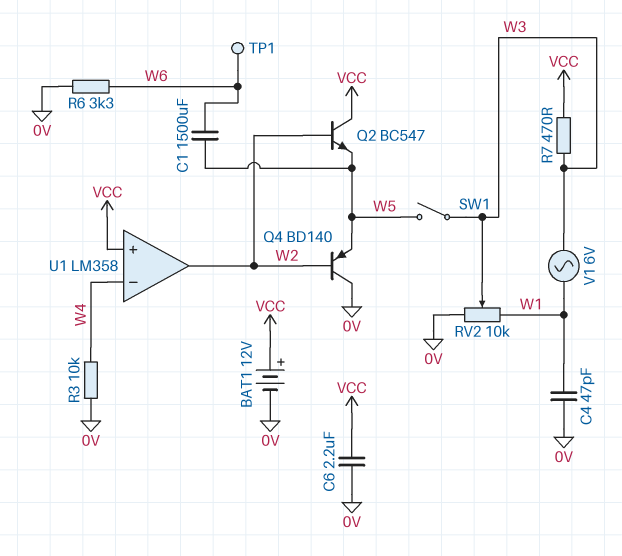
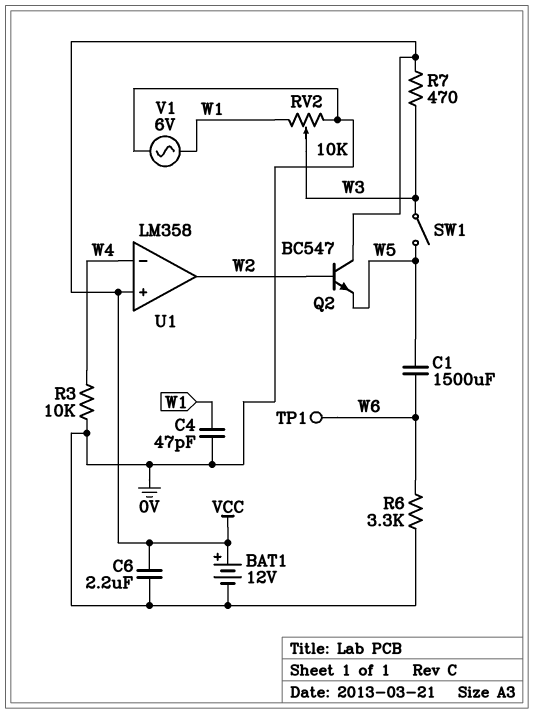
Q4: PNP BD140 (B W2, C 0V, E W5) -> none
V1: AC 6V (W1, W3) -> AC 6V (0V, W1)

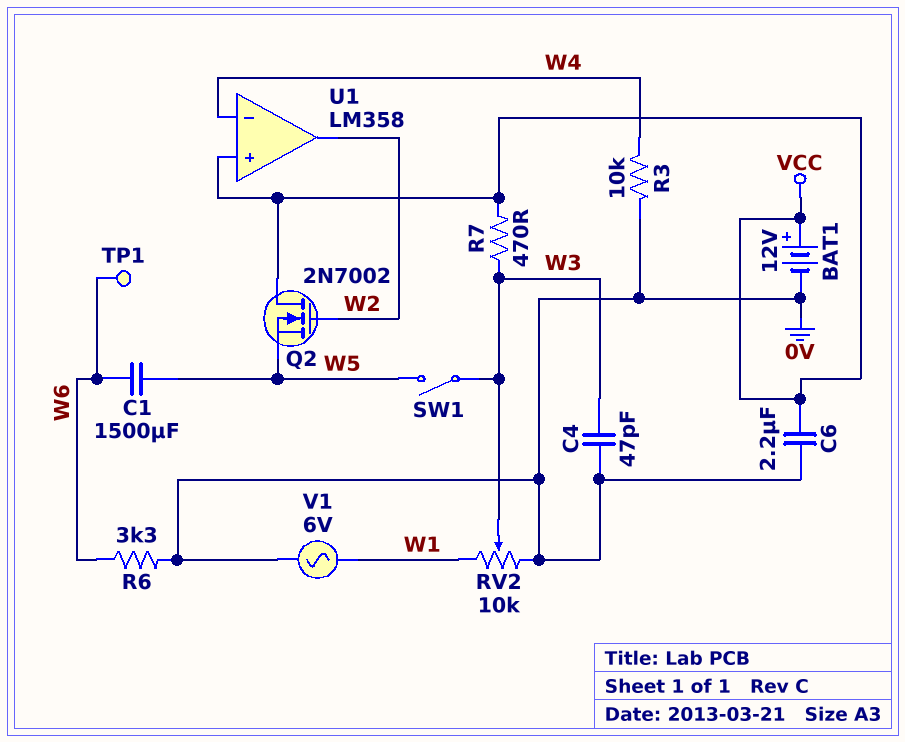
C4: 47pF (0V, W1) -> 47pF (0V, W3)
Q2: NPN BC547 (B W2, C VCC, E W5) -> NMOS 2N7002 (G W2, D VCC, S W5)

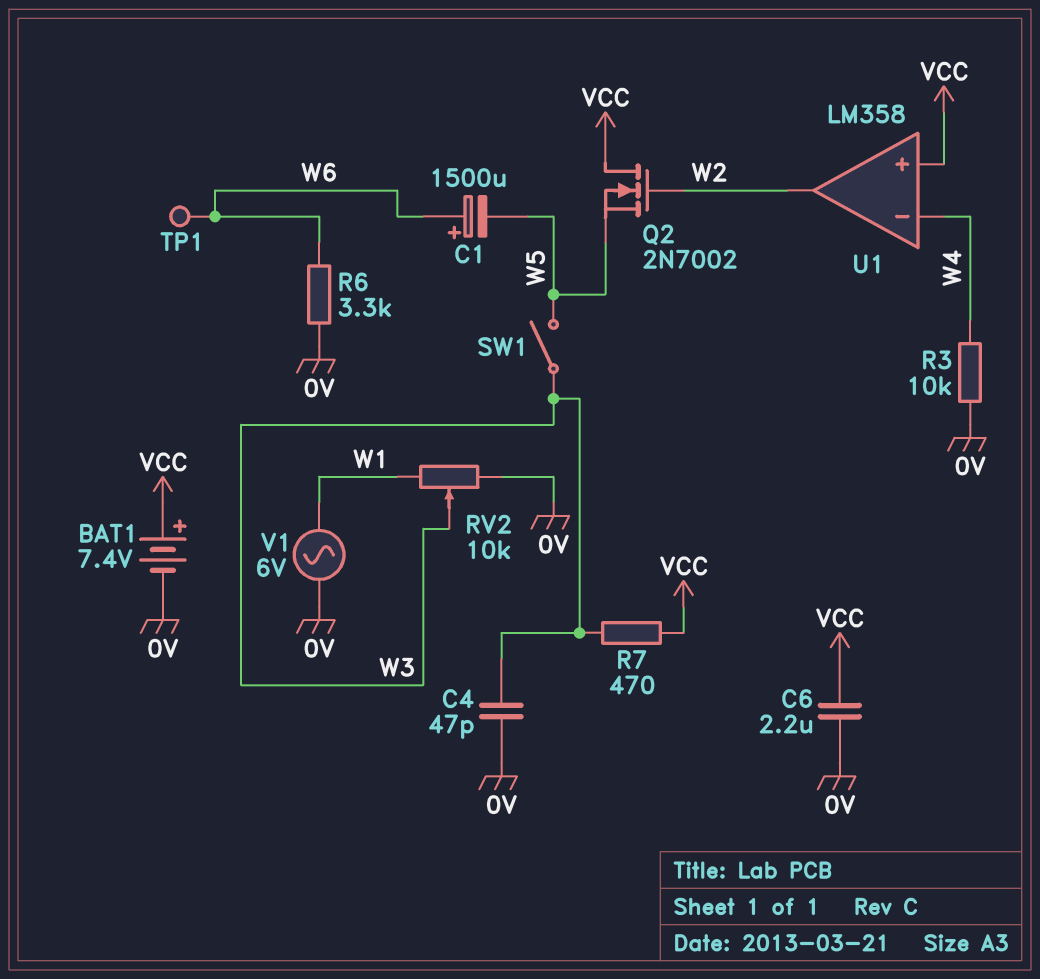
BAT1: 12V (plus VCC, minus 0V) -> 7.4V (plus VCC, minus 0V)
C1: 1500uF (W5, W6) -> 1500uF (plus W6, minus W5)

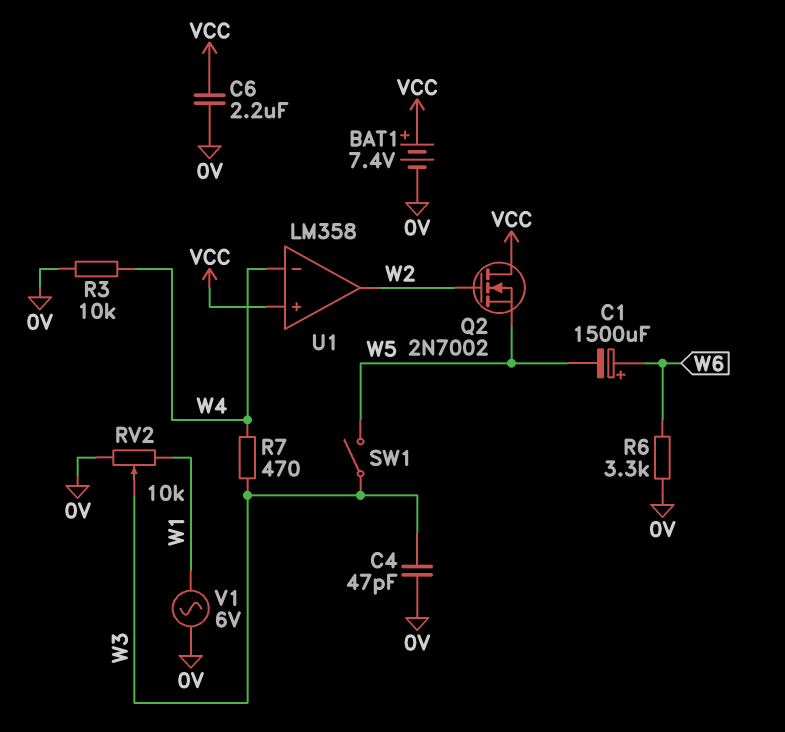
R7: 470 (VCC, W3) -> 470 (W3, W4)
TP1: test point (W6) -> none

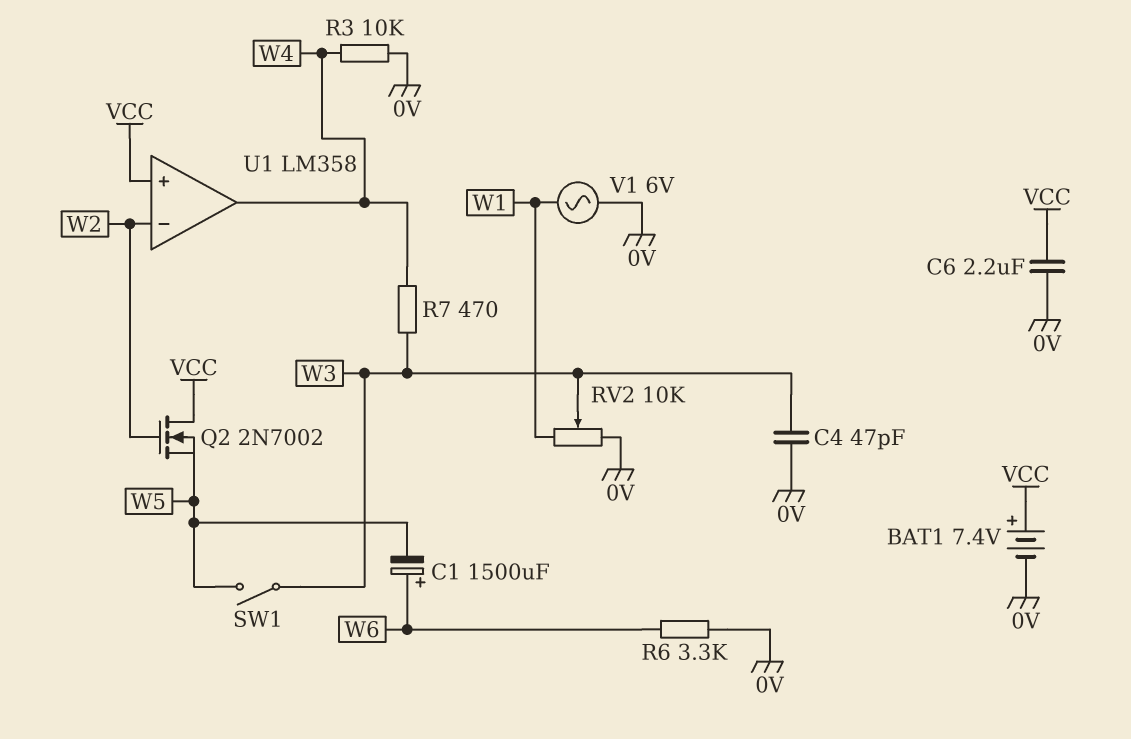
U1 pin in-: W4 -> W2
U1 pin out: W2 -> W4

